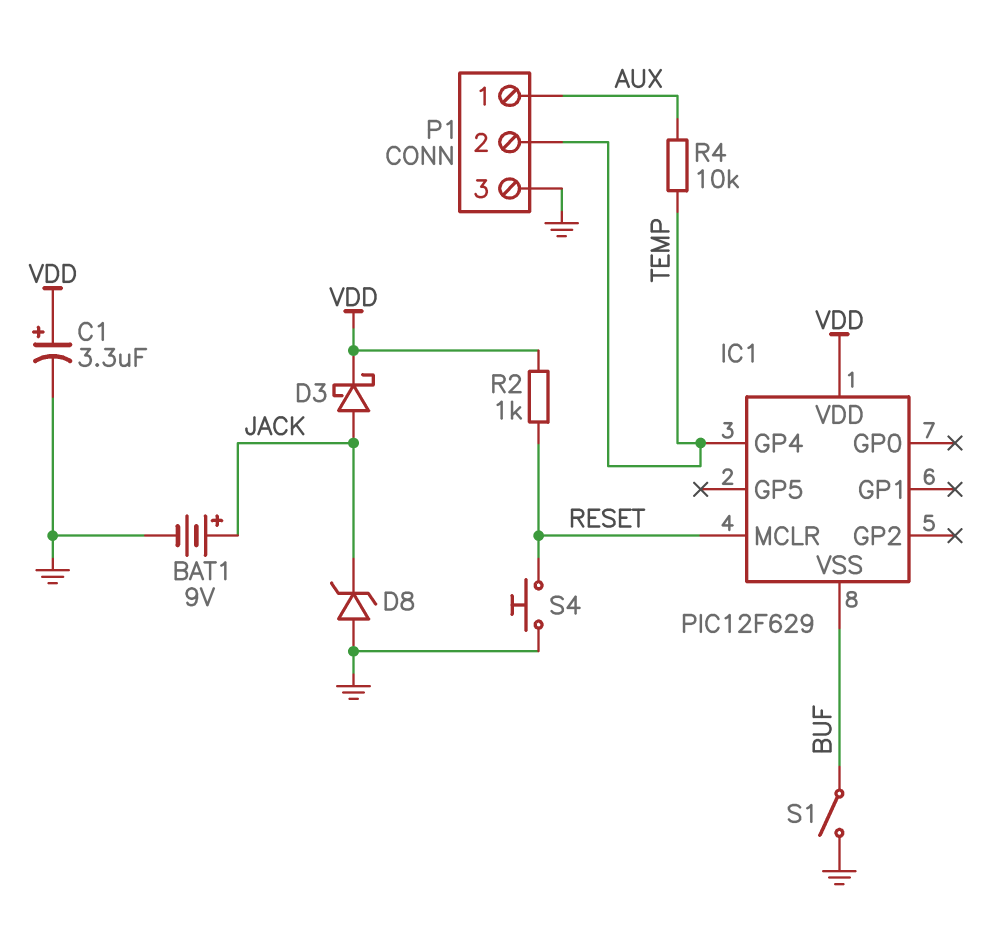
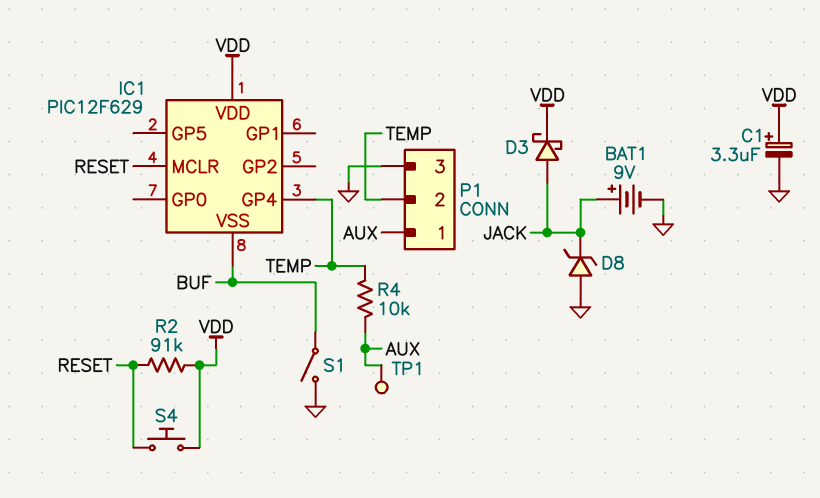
R2: 1k (RESET, VDD) -> 91k (RESET, VDD)
S4: button (GND, RESET) -> button (RESET, VDD)
TP1: none -> test point (AUX)

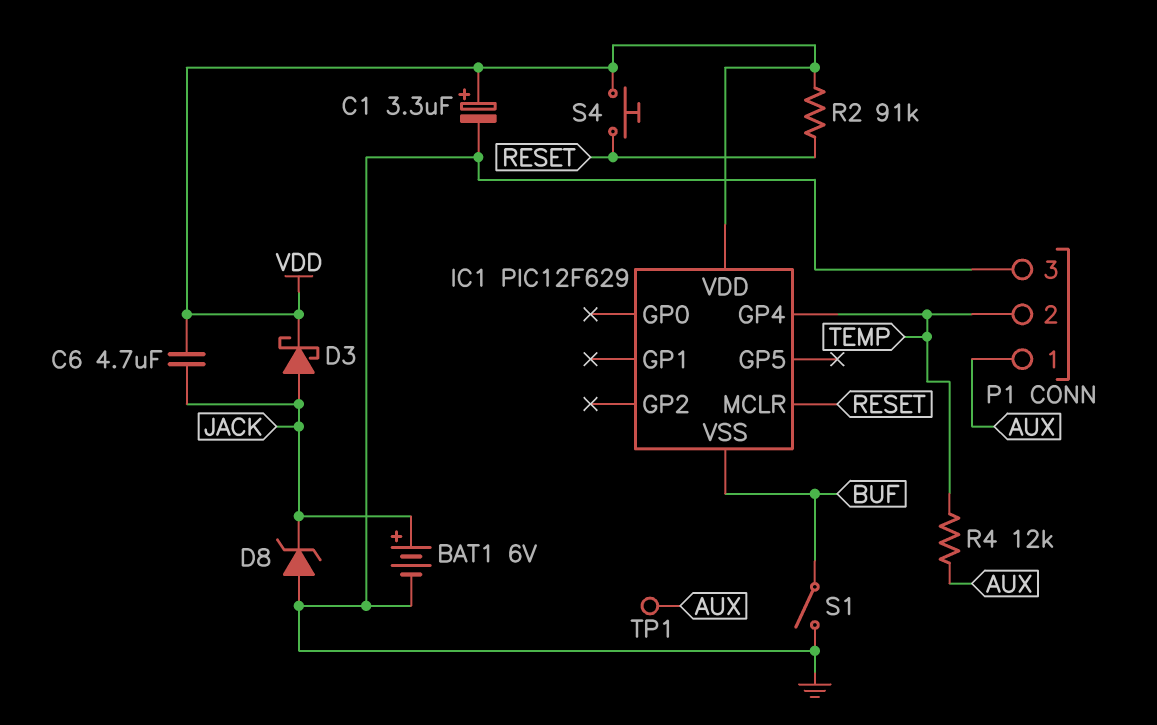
BAT1: 9V (plus JACK, minus GND) -> 6V (plus JACK, minus GND)
C6: none -> 4.7uF (JACK, VDD)
R4: 10k (AUX, TEMP) -> 12k (AUX, TEMP)

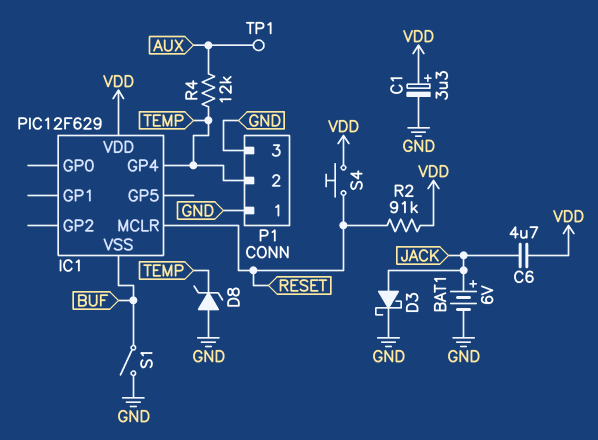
D3: schottky (A JACK, K VDD) -> schottky (A JACK, K GND)
D8: zener (A GND, K JACK) -> zener (A GND, K TEMP)
P1 pin 1: AUX -> GND

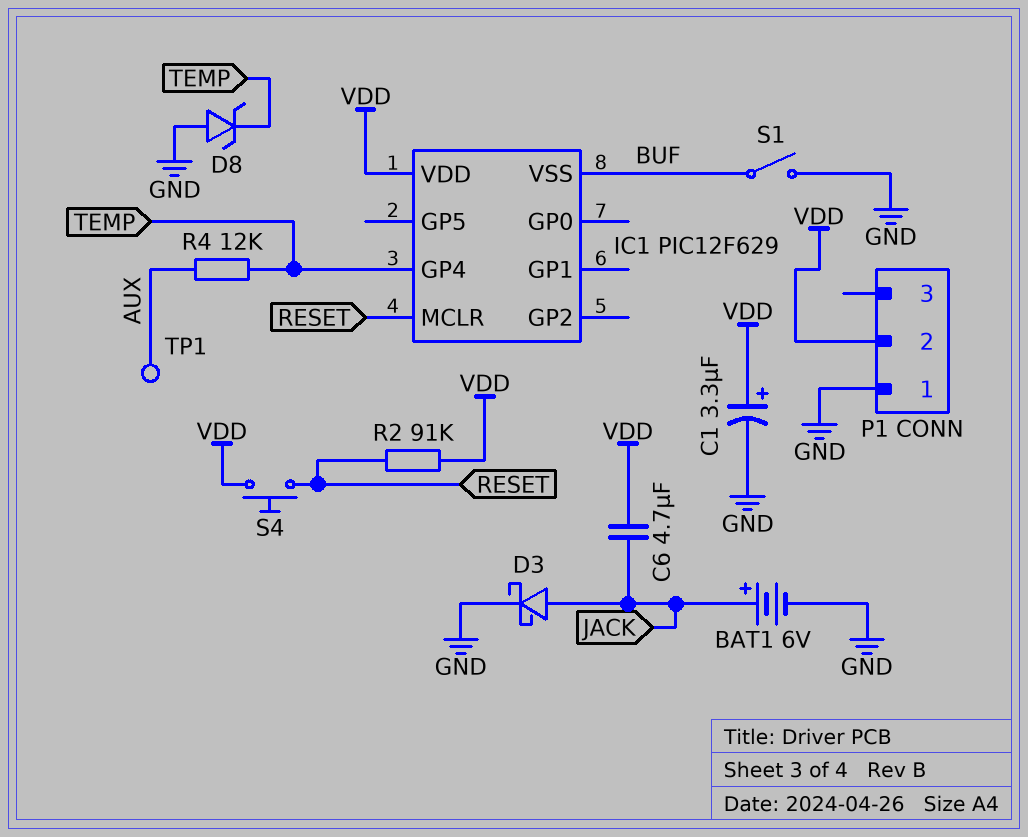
P1 pin 2: TEMP -> VDD
P1 pin 3: GND -> none

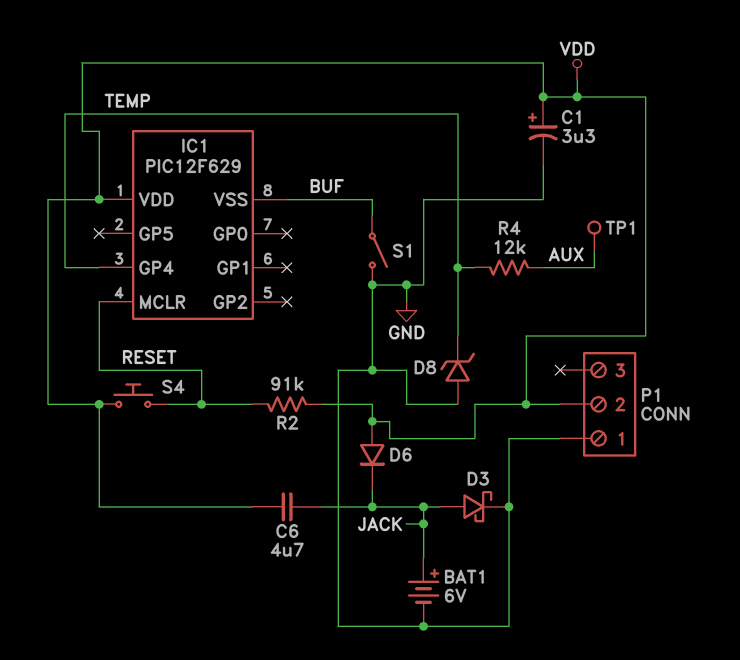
D6: none -> diode (A VDD, K JACK)

